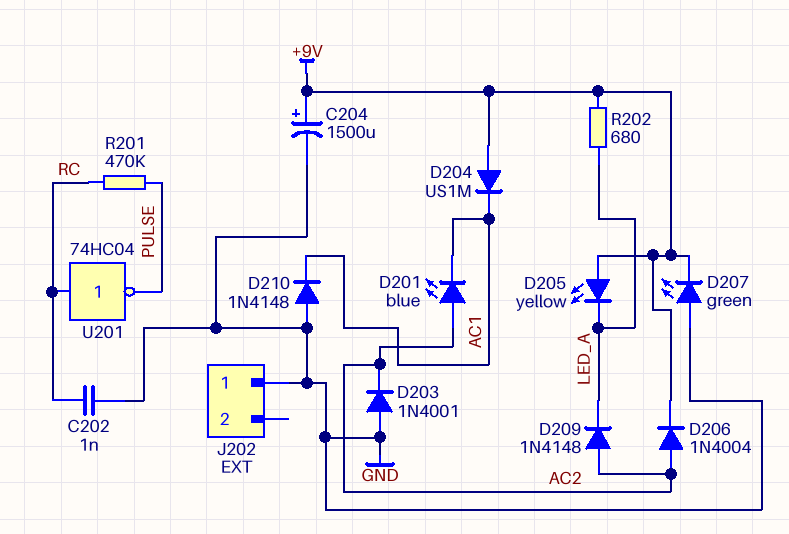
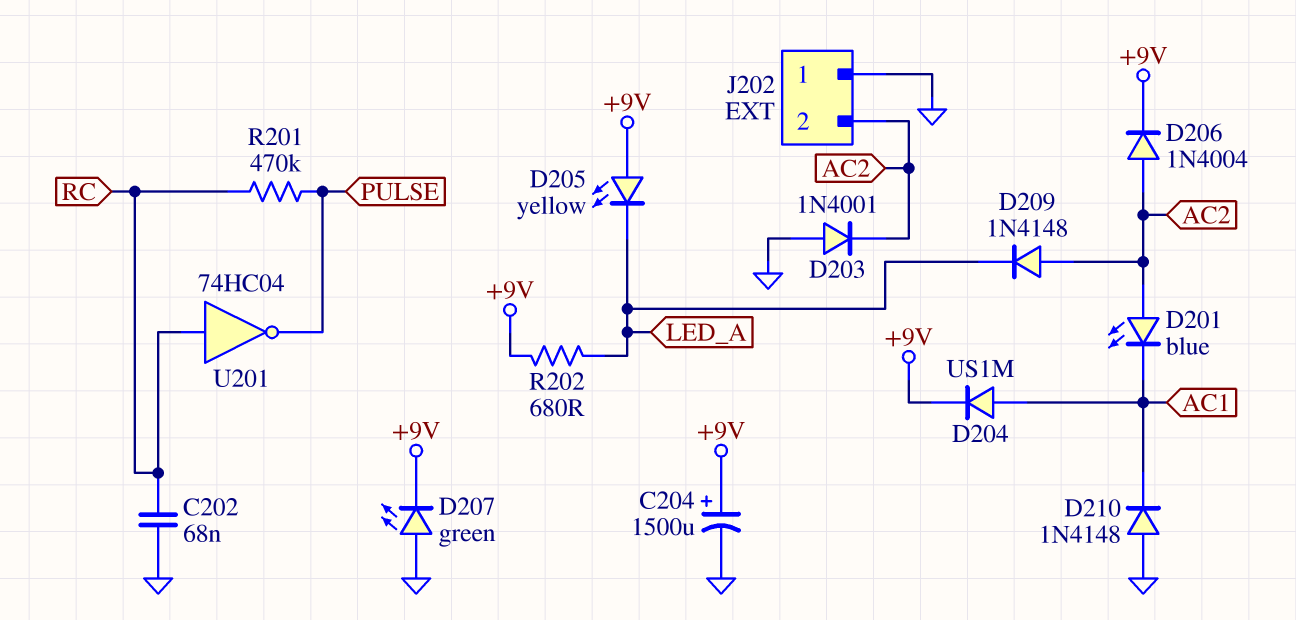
C202: 1nF (GND, RC) -> 68nF (GND, RC)
D204: diode US1M (A +9V, K AC1) -> diode US1M (A AC1, K +9V)
J202 pin 2: none -> AC2

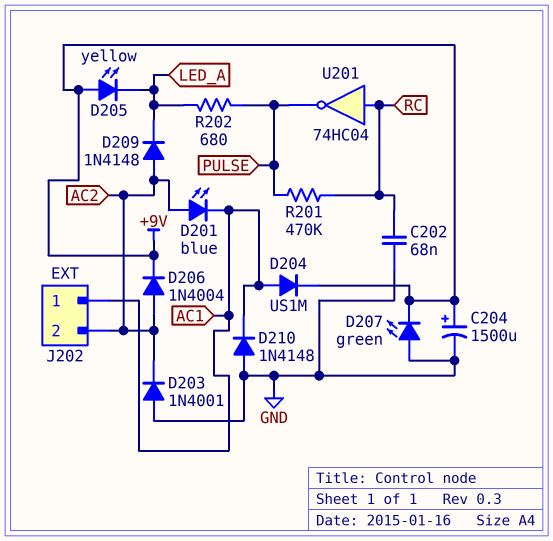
J202 pin 1: GND -> AC1
R202: 680 (+9V, LED_A) -> 680 (LED_A, PULSE)

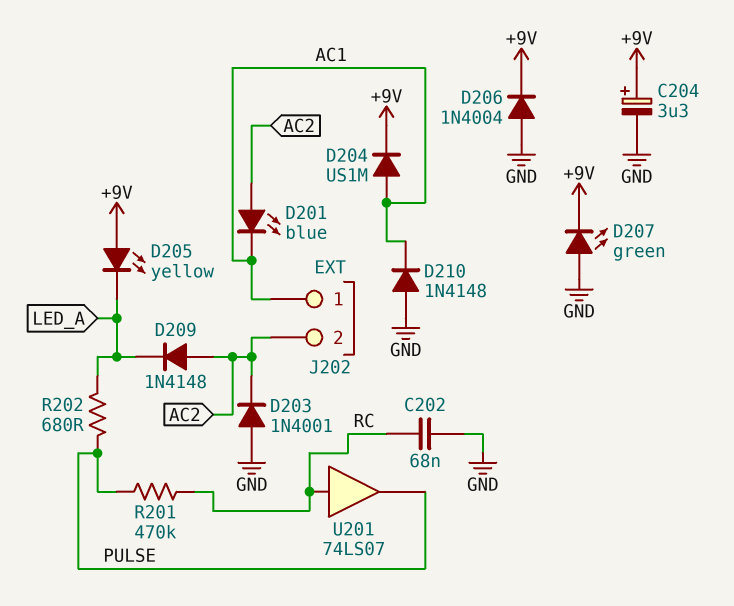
C204: 1500uF (plus +9V, minus GND) -> 3.3uF (plus +9V, minus GND)
D206: diode 1N4004 (A AC2, K +9V) -> diode 1N4004 (A GND, K +9V)
U201: NOT 74HC04 (in RC, out PULSE) -> buffer 74LS07 (in RC, out PULSE)

